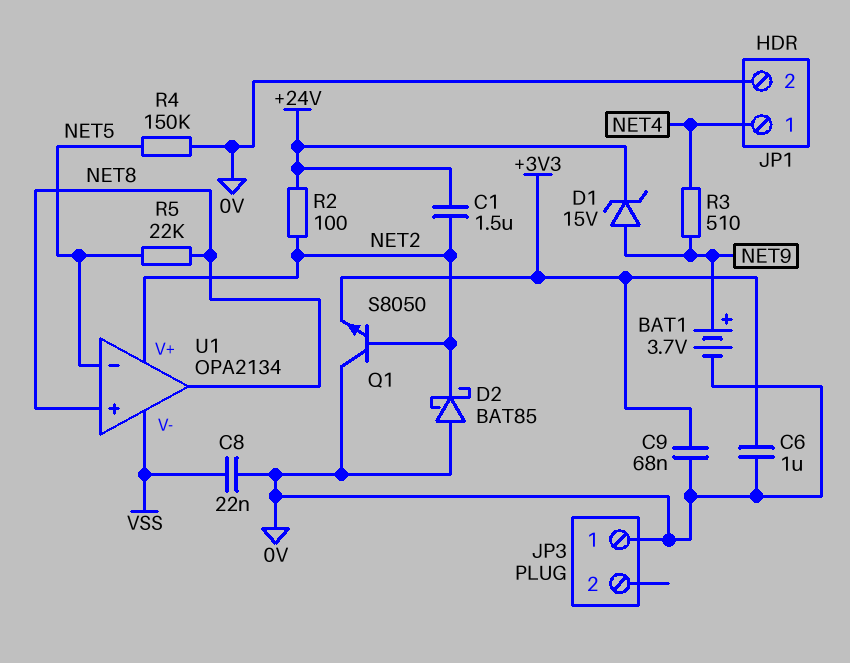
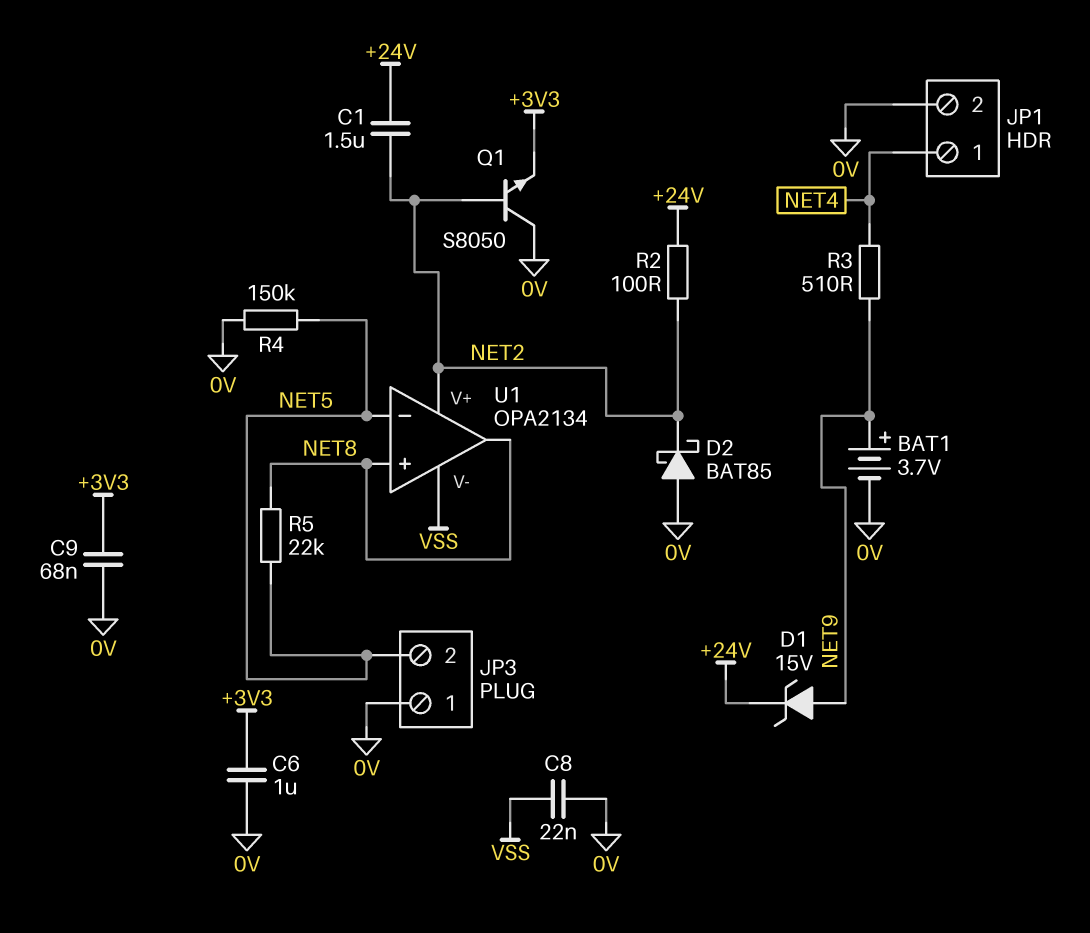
JP3 pin 2: none -> NET5

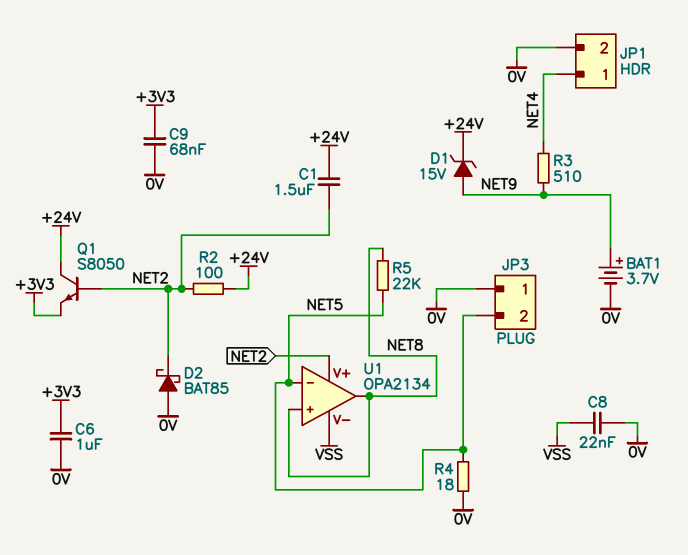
Q1: NPN S8050 (B NET2, C 0V, E +3V3) -> NPN S8050 (B NET2, C +24V, E +3V3)
R4: 150k (0V, NET5) -> 18 (0V, NET5)

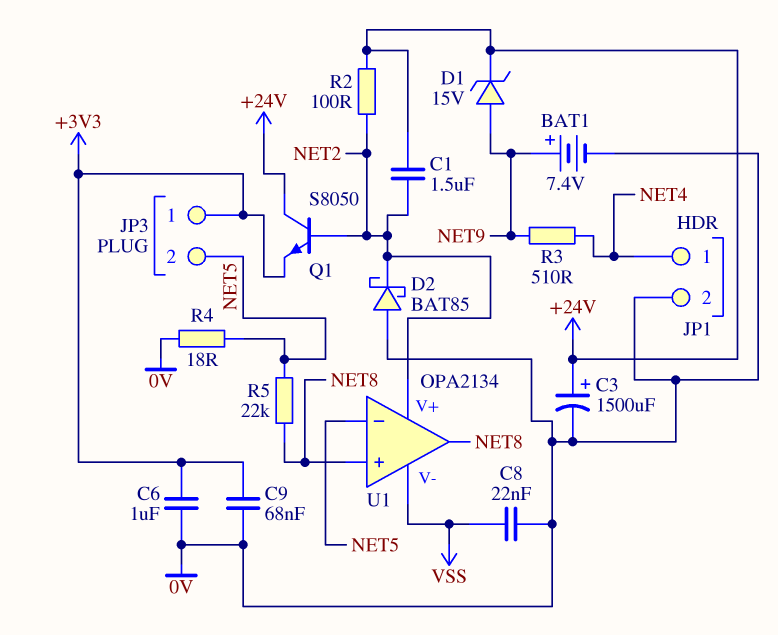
BAT1: 3.7V (plus NET9, minus 0V) -> 7.4V (plus NET9, minus 0V)
C3: none -> 1500uF (plus +24V, minus 0V)
JP3 pin 1: 0V -> +3V3

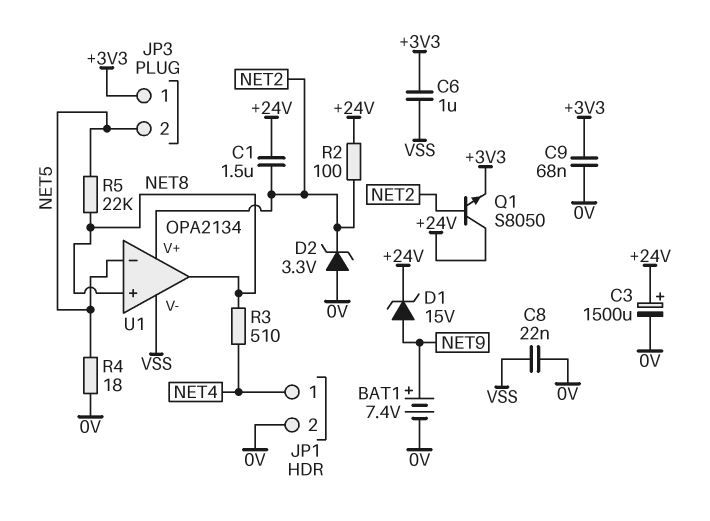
C6: 1uF (+3V3, 0V) -> 1uF (+3V3, VSS)
D2: schottky BAT85 (A 0V, K NET2) -> zener 3.3V (A 0V, K NET2)
R3: 510 (NET4, NET9) -> 510 (NET4, NET8)

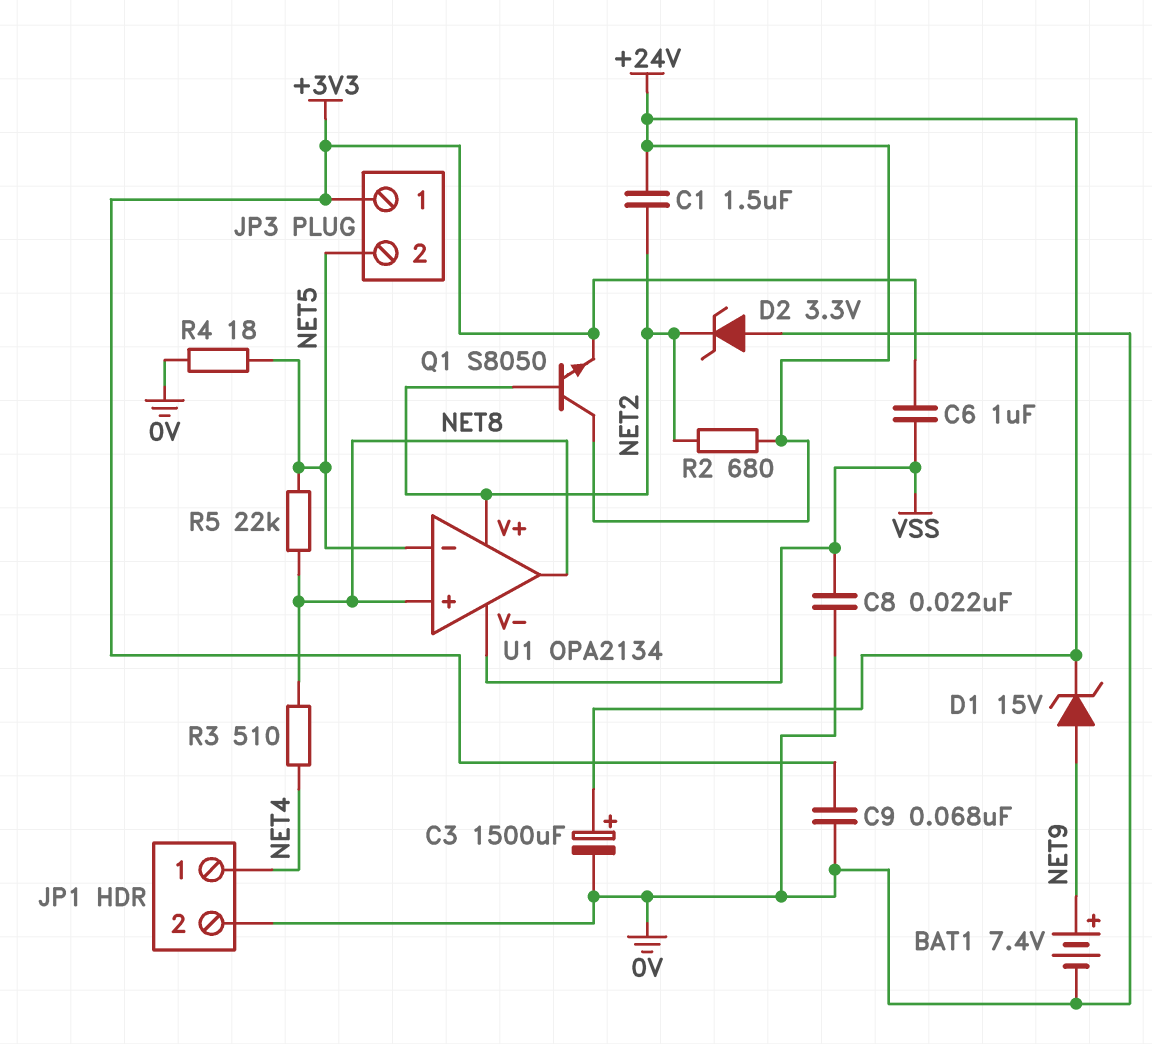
R2: 100 (+24V, NET2) -> 680 (+24V, NET2)

